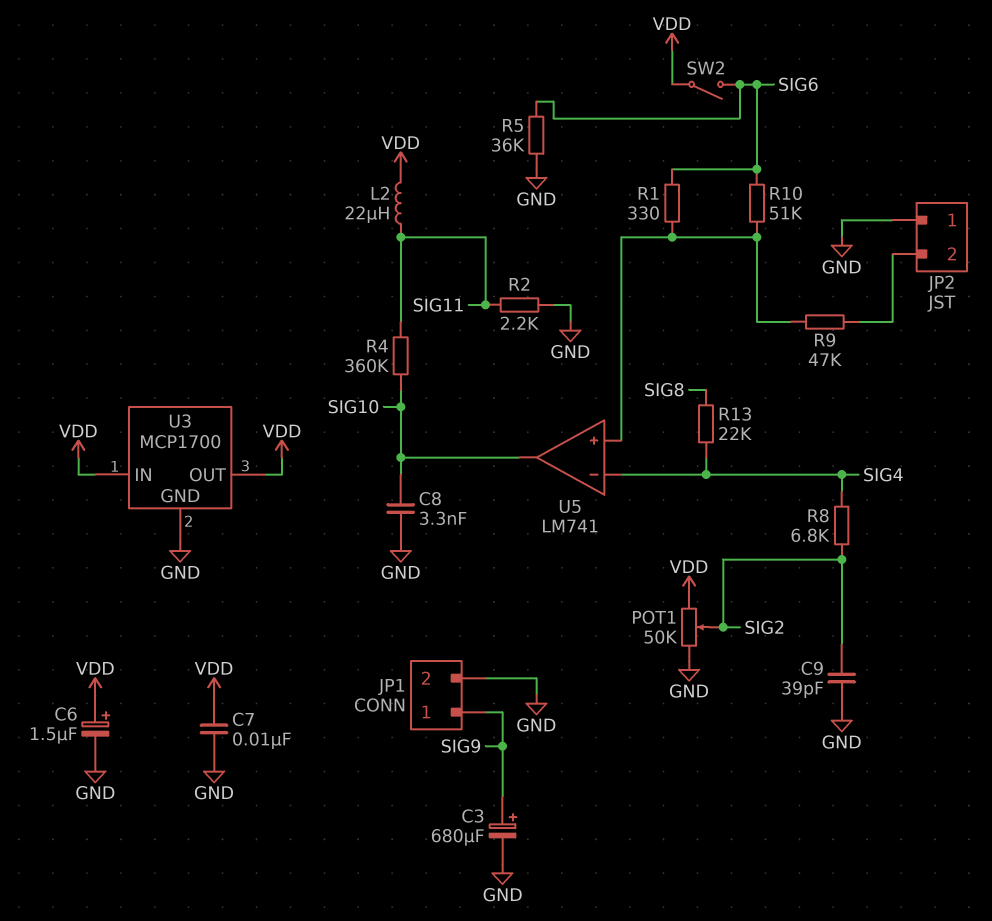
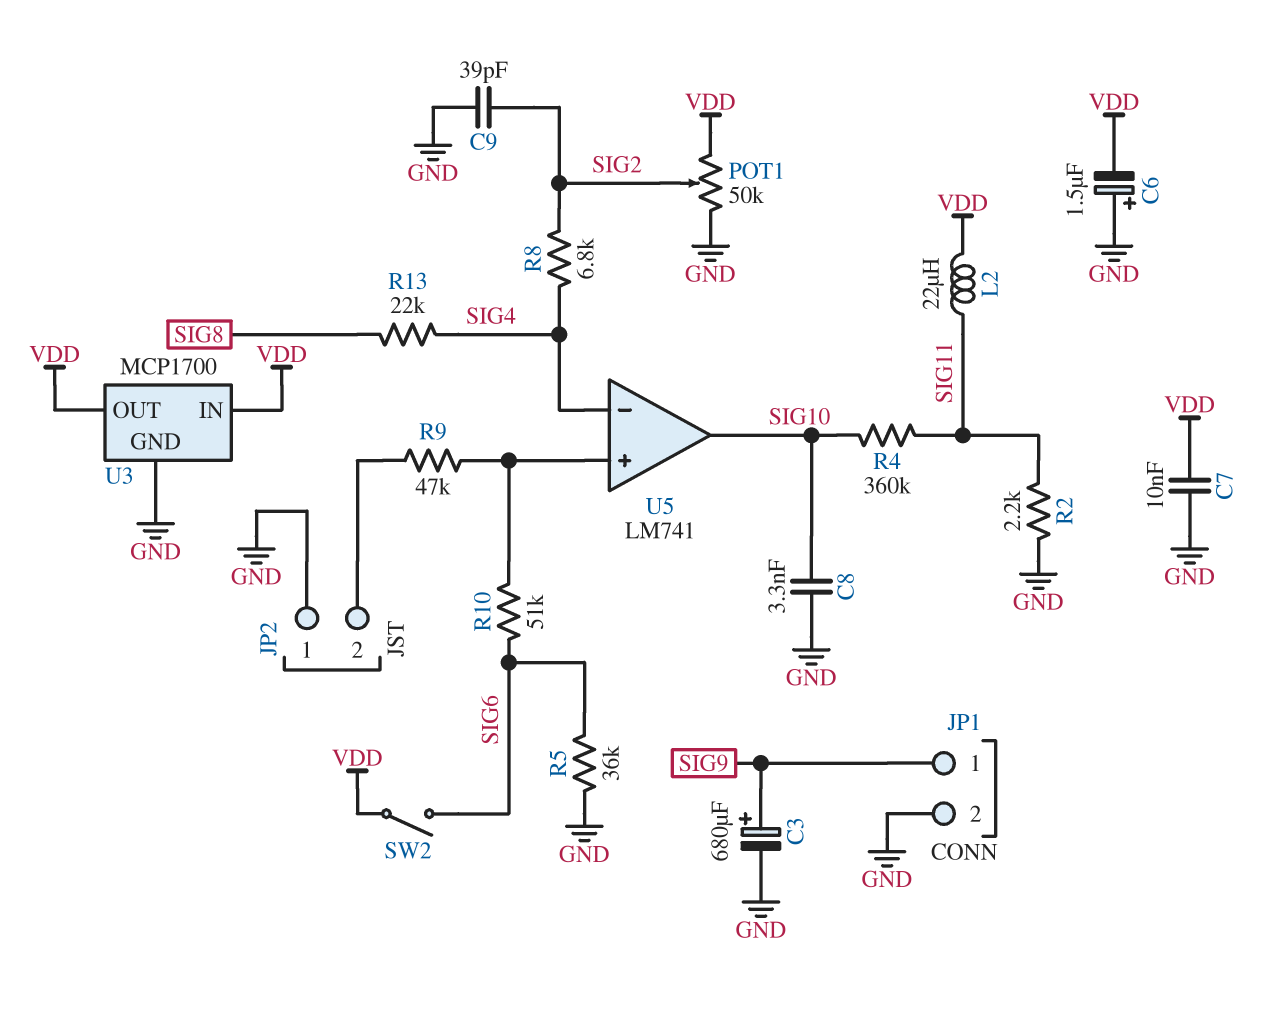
C6: 1.5uF (plus VDD, minus GND) -> 1.5uF (plus GND, minus VDD)
R1: 330 (SIG6, U5/in+) -> none

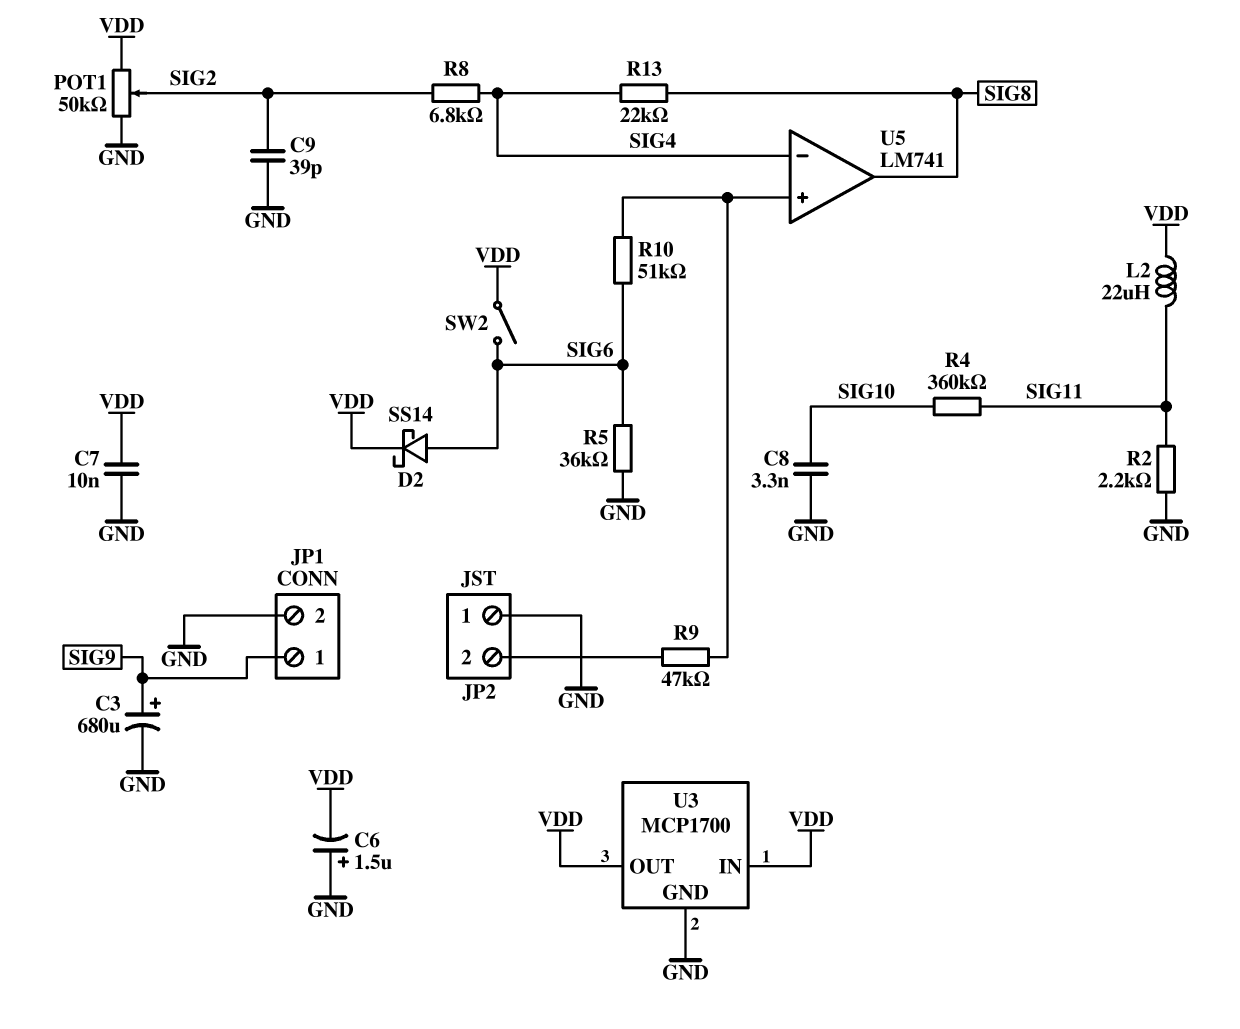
D2: none -> schottky SS14 (A SIG6, K VDD)
U5 pin out: SIG10 -> SIG8

